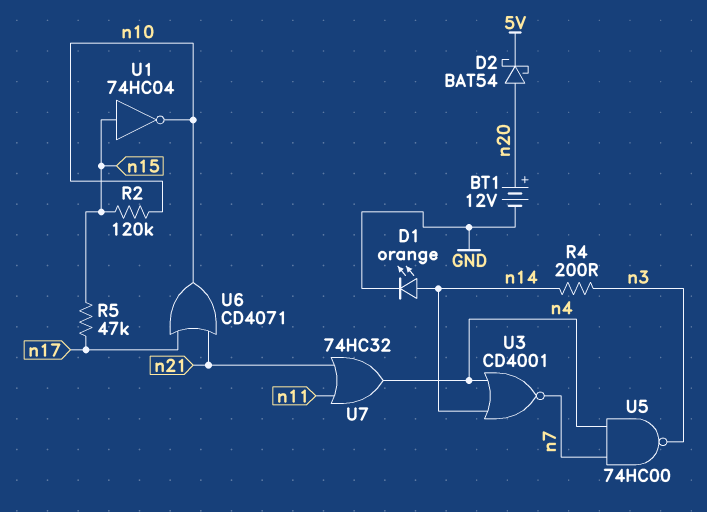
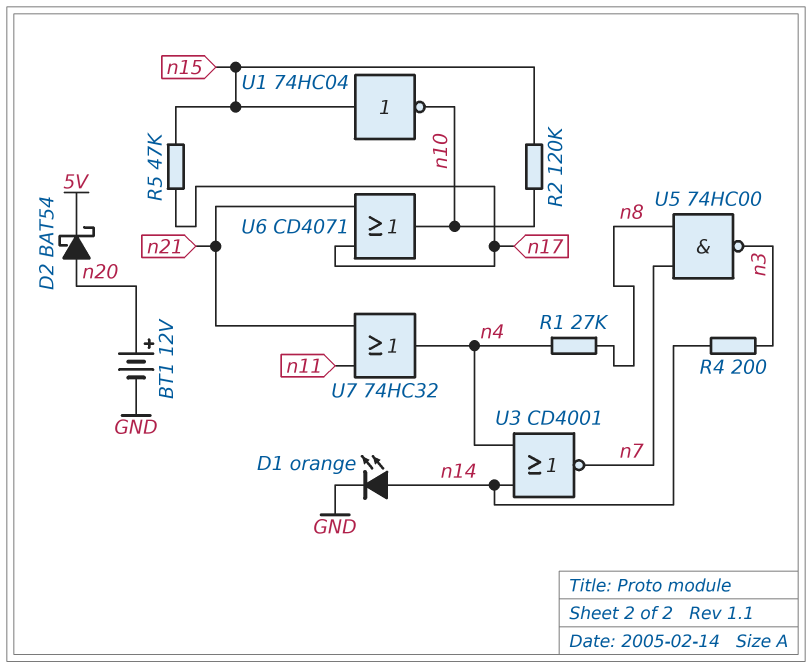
R1: none -> 27k (n4, n8)
U5: NAND 74HC00 (in n4, in n7, out n3) -> NAND 74HC00 (in n7, in n8, out n3)

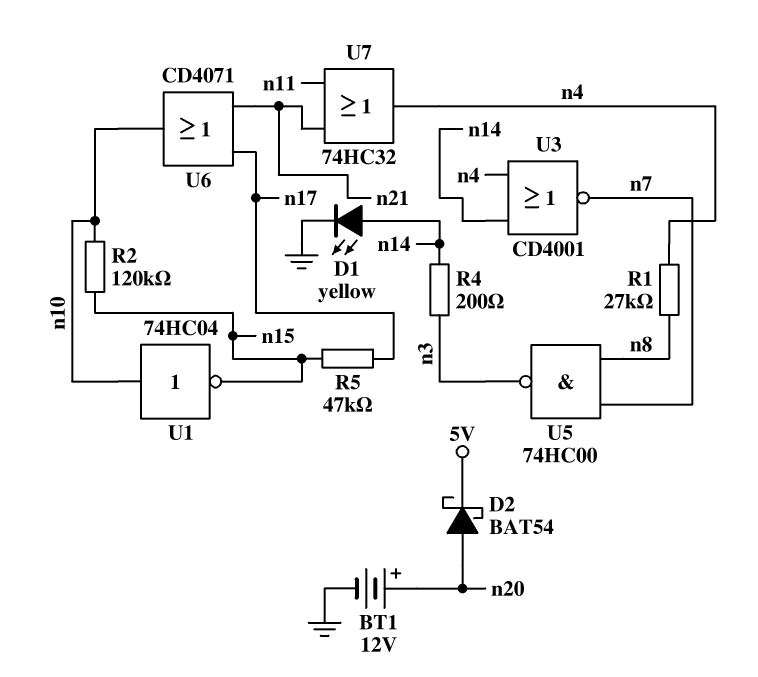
D1: LED orange (A n14, K GND) -> LED yellow (A n14, K GND)
U1: NOT 74HC04 (in n15, out n10) -> NOT 74HC04 (in n10, out n15)

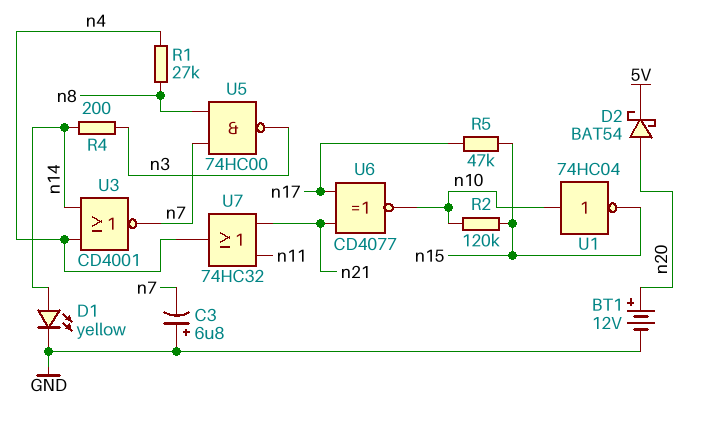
C3: none -> 6.8uF (plus GND, minus n7)
U6: OR CD4071 (in n17, in n21, out n10) -> XNOR CD4077 (in n17, in n21, out n10)

